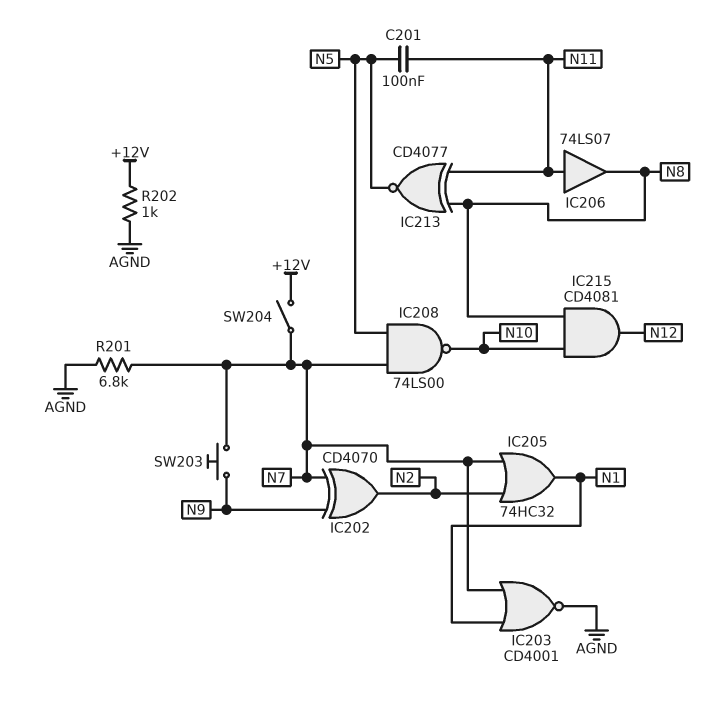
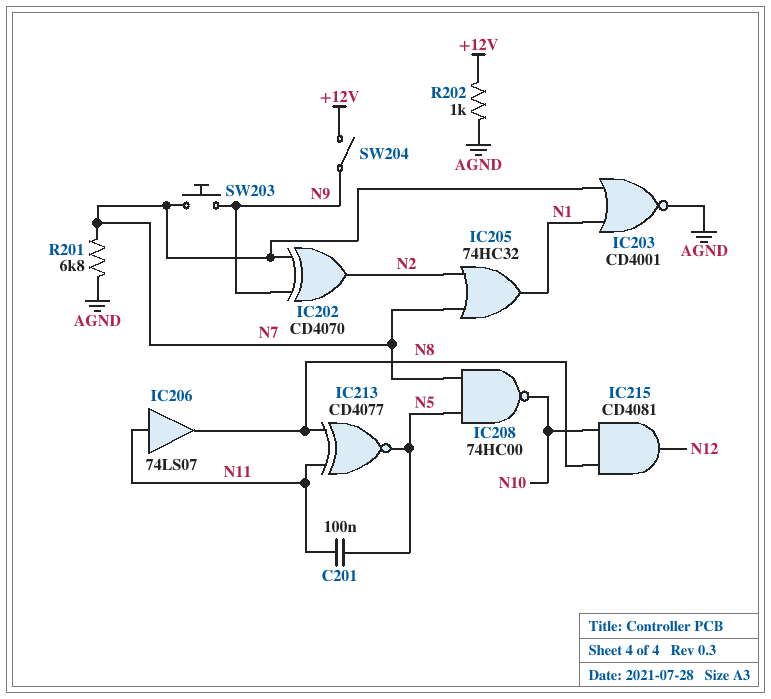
IC208: NAND 74LS00 (in N5, in N7, out N10) -> NAND 74HC00 (in N5, in N7, out N10)
SW204: switch (+12V, N7) -> switch (+12V, N9)

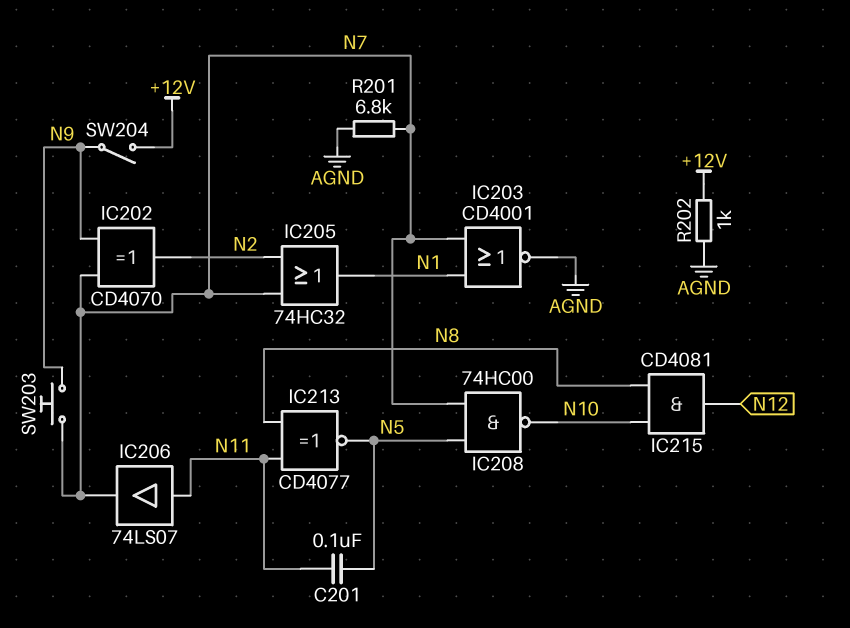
IC206: buffer 74LS07 (in N11, out N8) -> buffer 74LS07 (in N11, out N7)

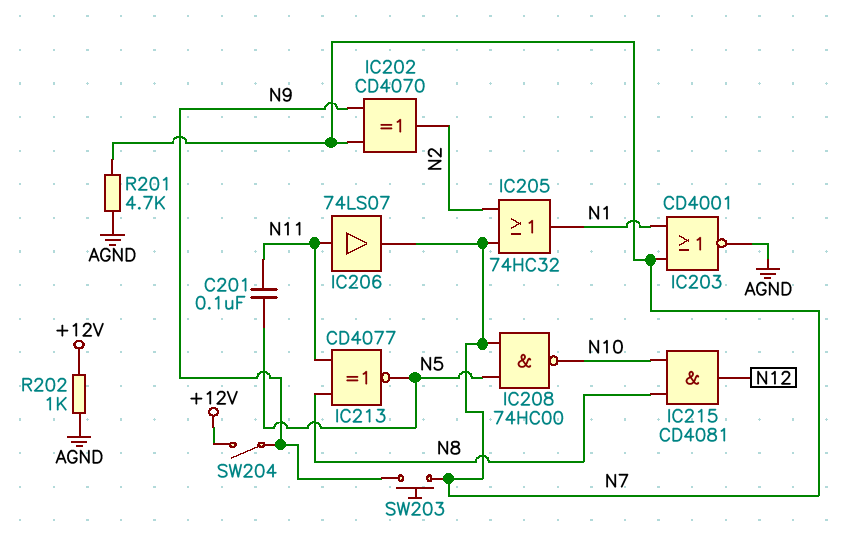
R201: 6.8k (AGND, N7) -> 4.7k (AGND, N7)

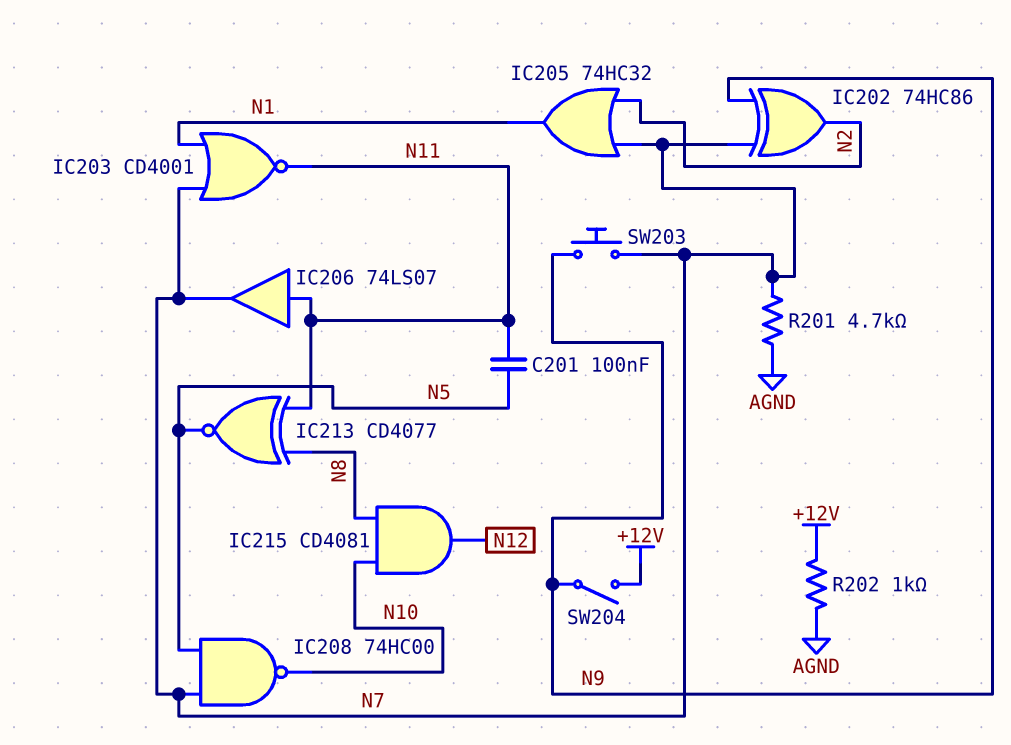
IC202: XOR CD4070 (in N7, in N9, out N2) -> XOR 74HC86 (in N7, in N9, out N2)
IC203: NOR CD4001 (in N1, in N7, out AGND) -> NOR CD4001 (in N1, in N7, out N11)

